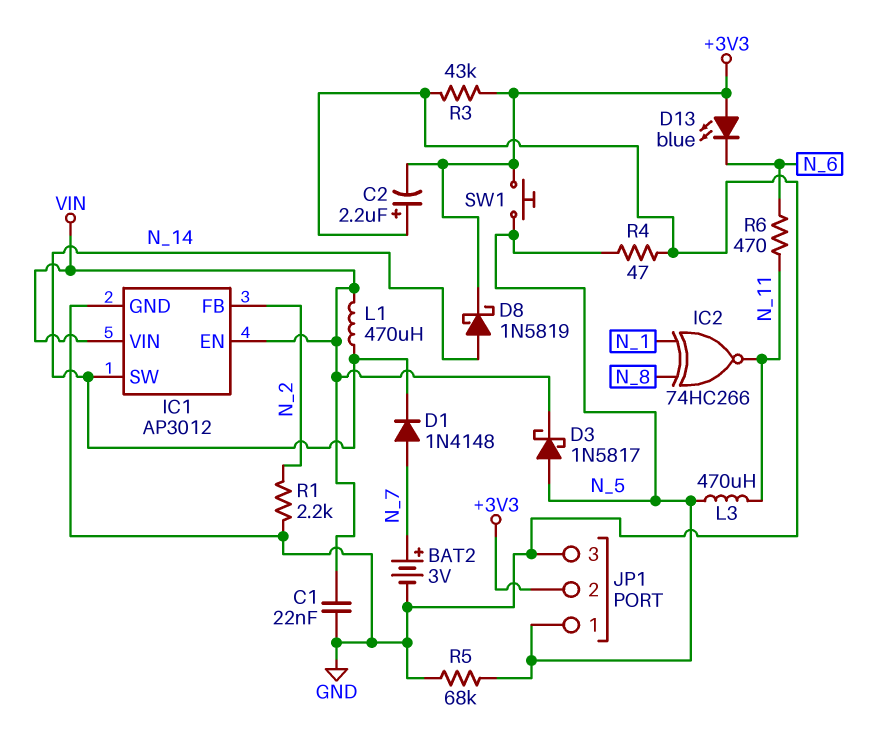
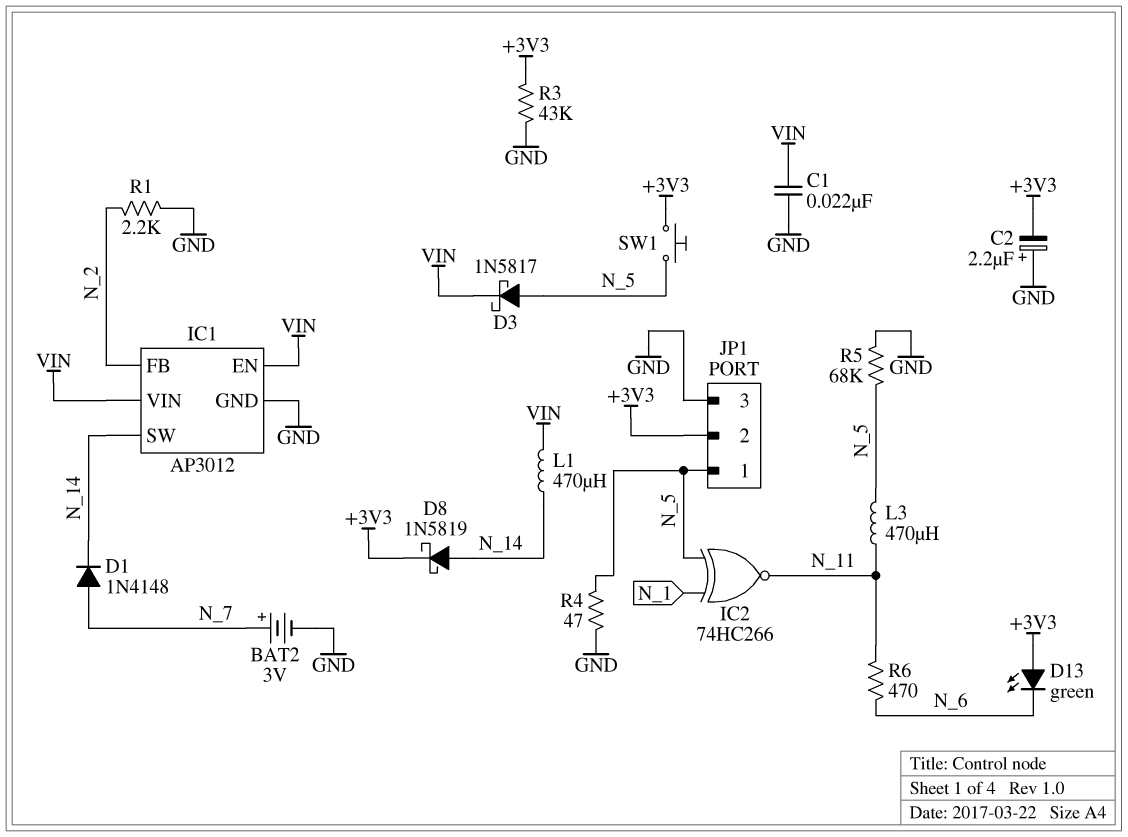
D13: LED blue (A +3V3, K N_6) -> LED green (A +3V3, K N_6)
IC2: XNOR 74HC266 (in N_1, in N_8, out N_11) -> XNOR 74HC266 (in N_1, in N_5, out N_11)

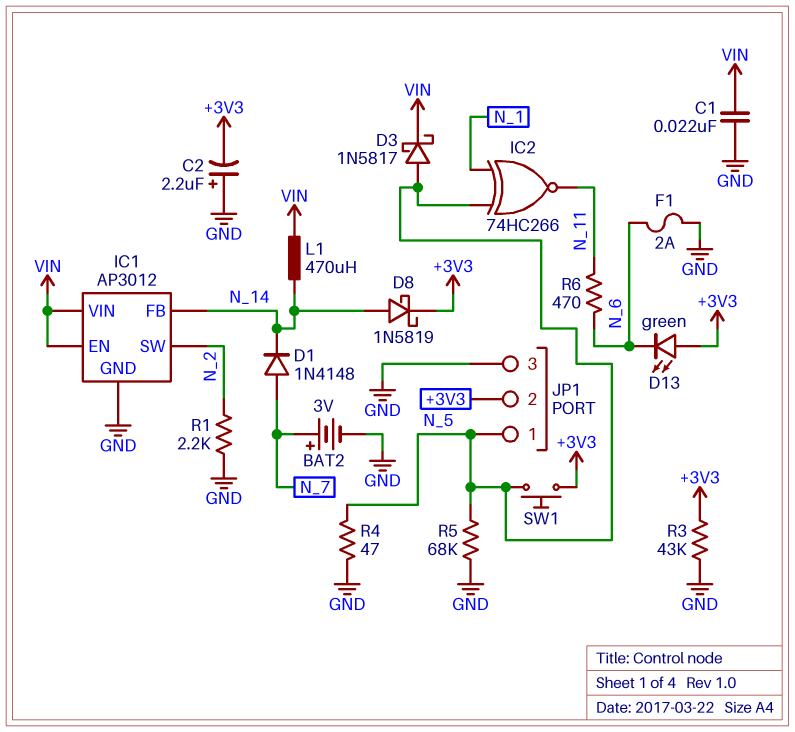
F1: none -> 2A (GND, N_6)
IC1 pin FB: N_2 -> N_14
IC1 pin SW: N_14 -> N_2
L3: 470uH (N_5, N_11) -> none

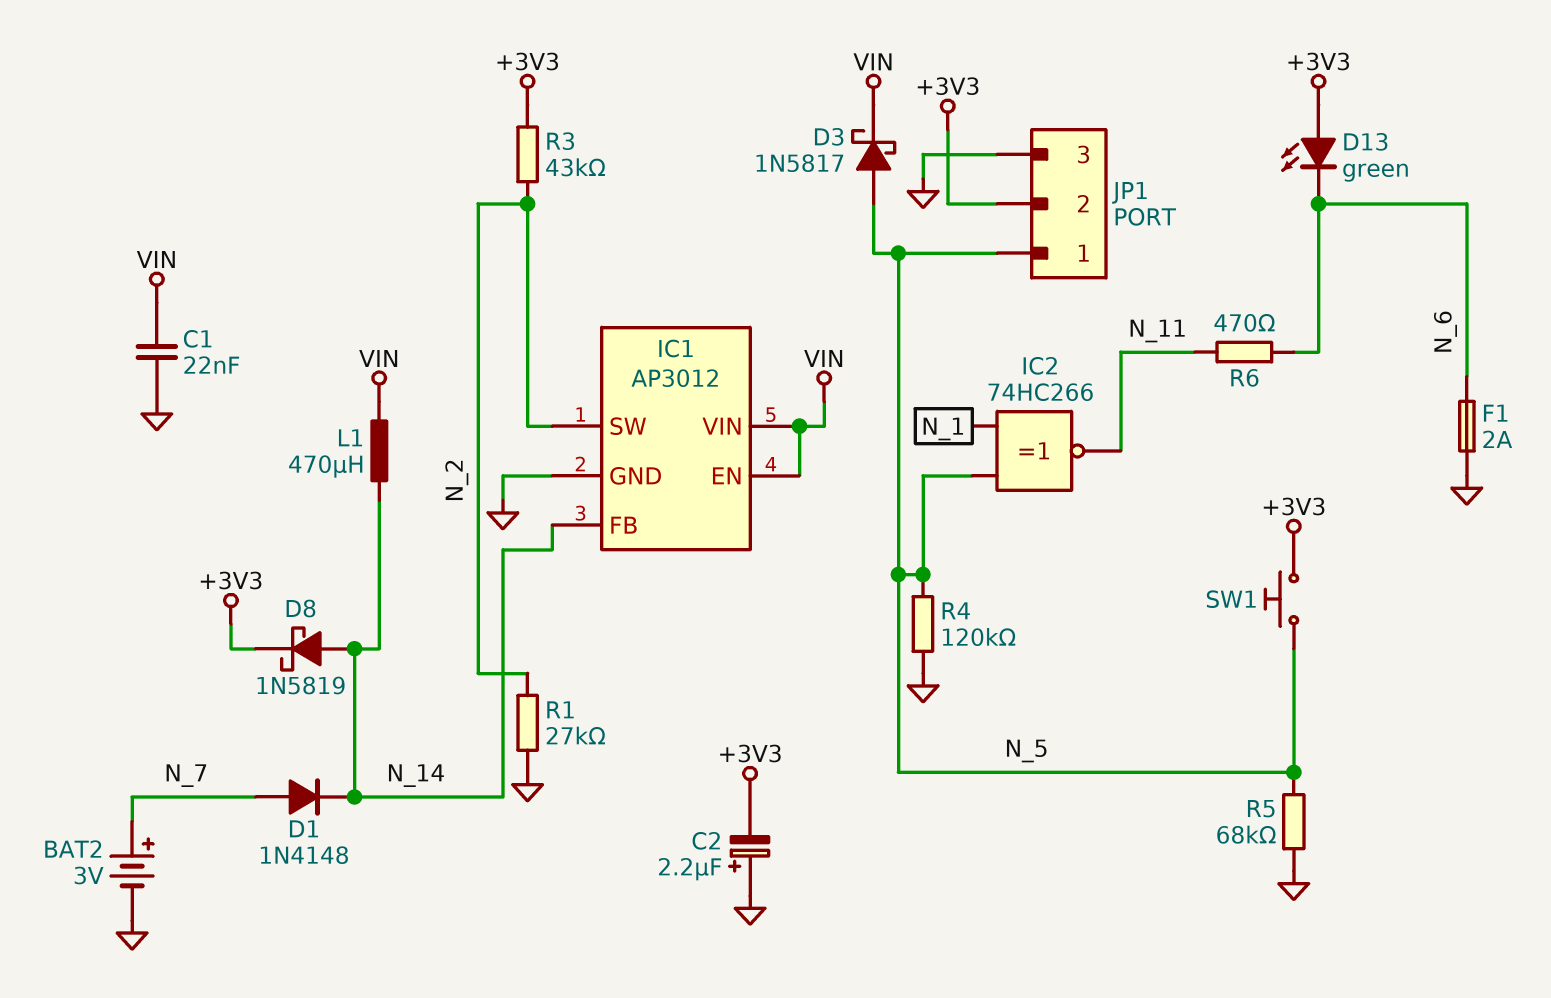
R1: 2.2k (GND, N_2) -> 27k (GND, N_2)
R3: 43k (+3V3, GND) -> 43k (+3V3, N_2)
R4: 47 (GND, N_5) -> 120k (GND, N_5)

